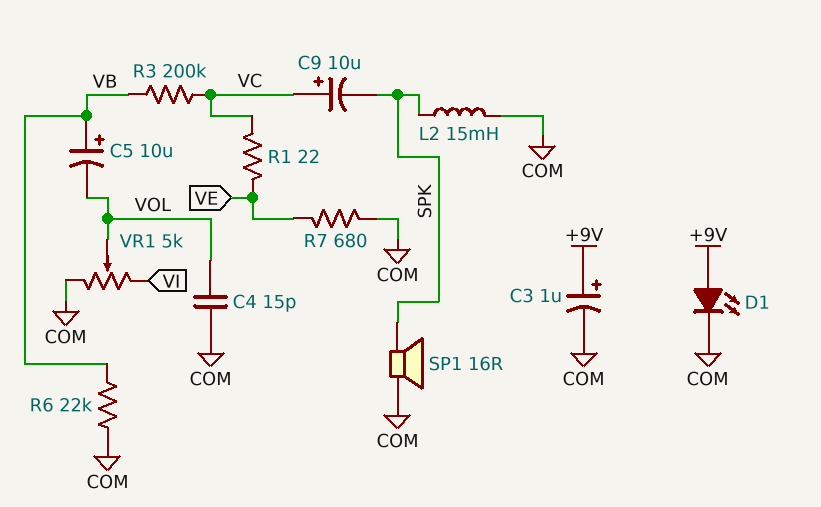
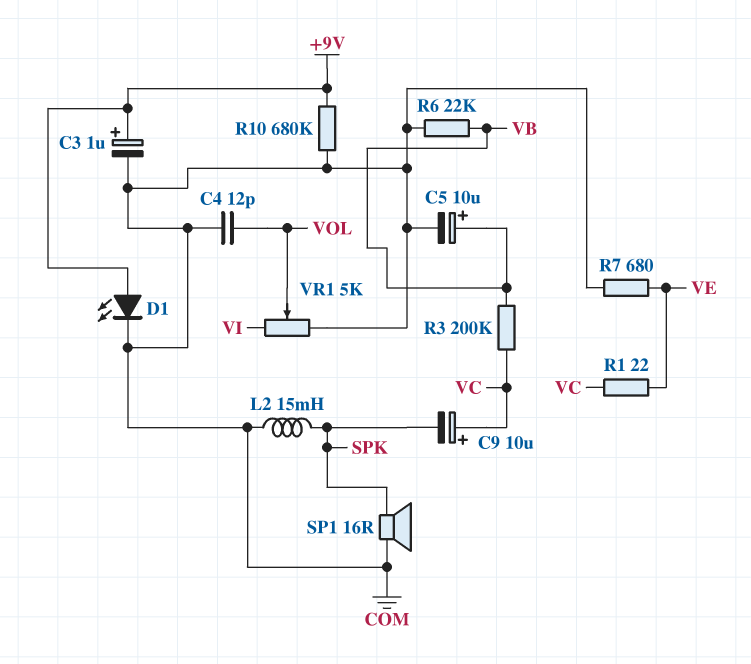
C4: 15pF (COM, VOL) -> 12pF (COM, VOL)
C5: 10uF (plus VB, minus VOL) -> 10uF (plus VB, minus COM)
R10: none -> 680k (+9V, COM)

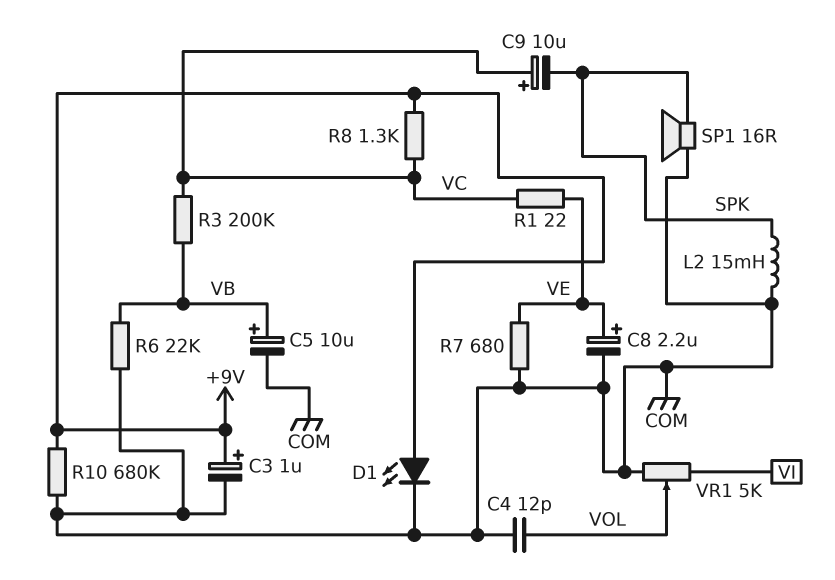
C8: none -> 2.2uF (plus VE, minus COM)
R8: none -> 1.3k (+9V, VC)

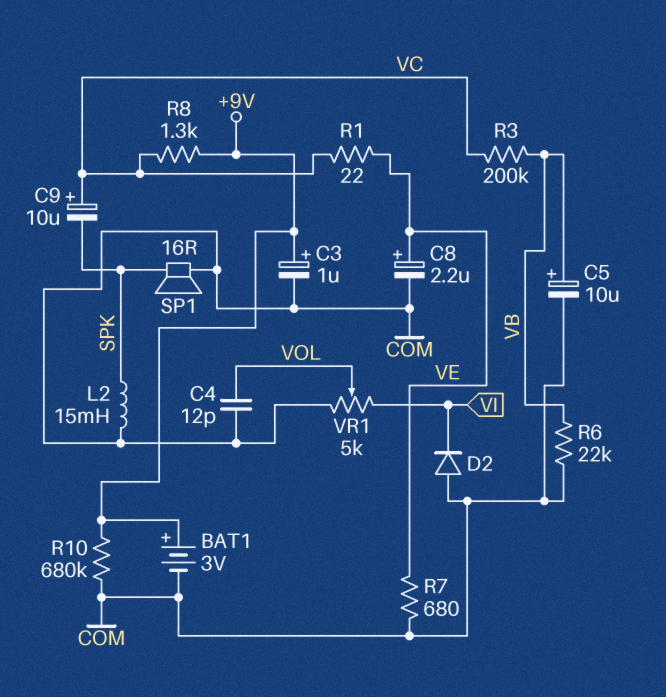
BAT1: none -> 3V (plus +9V, minus COM)
D1: LED (A +9V, K COM) -> none
D2: none -> diode (A COM, K VI)

